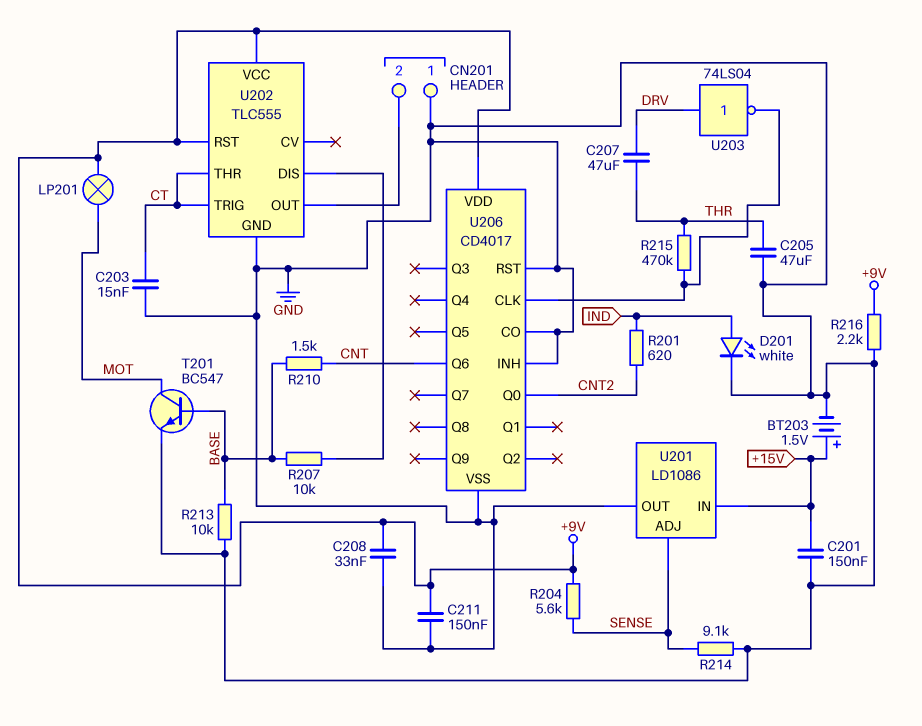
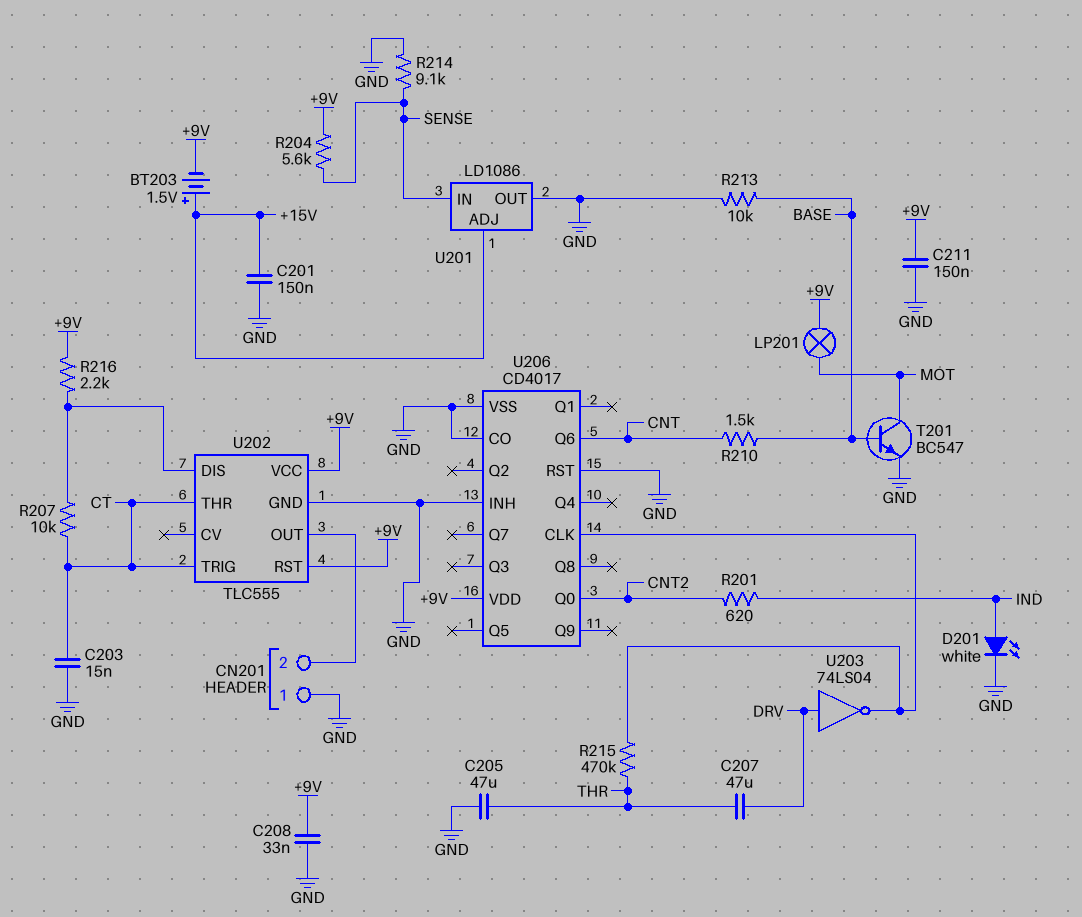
BT203: 1.5V (plus +15V, minus GND) -> 1.5V (plus +15V, minus +9V)
R207: 10k (BASE, U202/DIS) -> 10k (CT, U202/DIS)
R216: 2.2k (+9V, GND) -> 2.2k (+9V, U202/DIS)
U201 pin ADJ: SENSE -> +15V
U201 pin IN: +15V -> SENSE

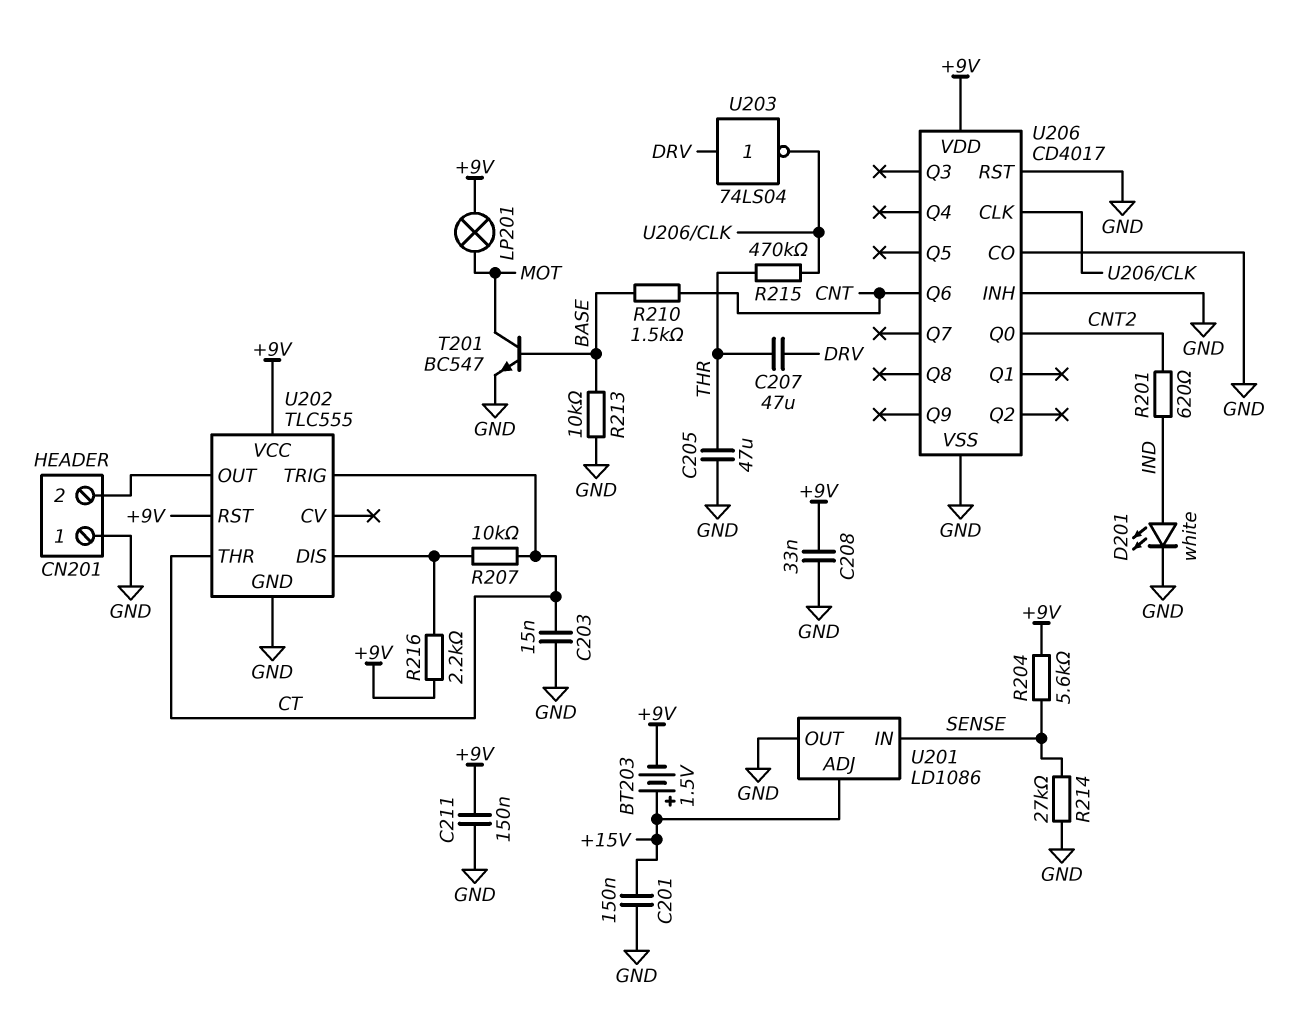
R214: 9.1k (GND, SENSE) -> 27k (GND, SENSE)

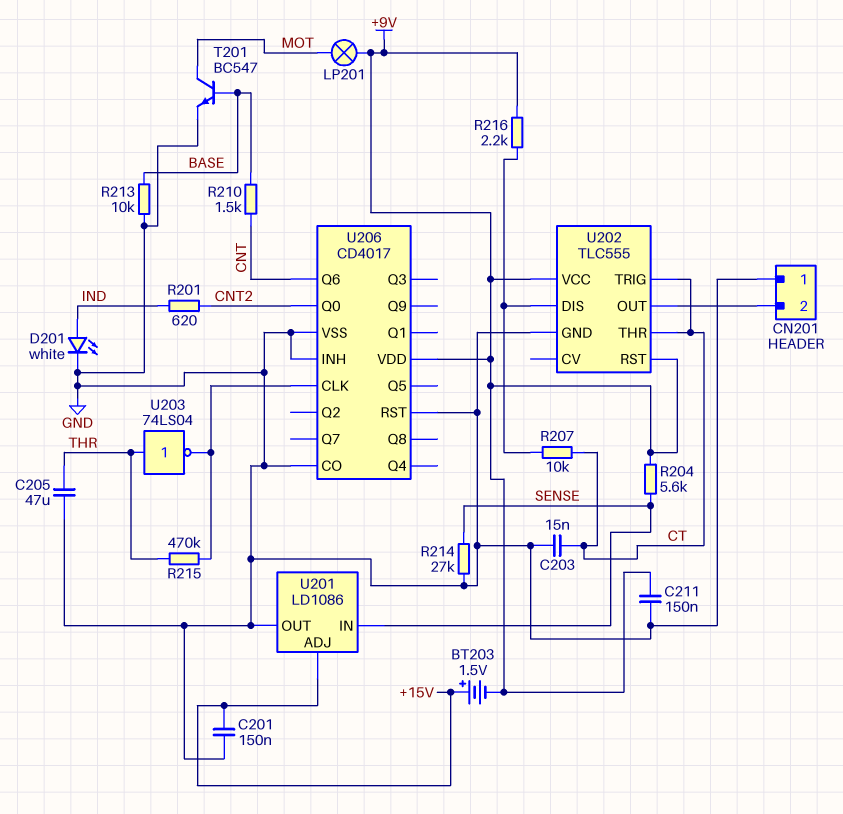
C207: 47uF (DRV, THR) -> none
C208: 33nF (+9V, GND) -> none
U203: NOT 74LS04 (in DRV, out U206/CLK) -> NOT 74LS04 (in THR, out U206/CLK)

